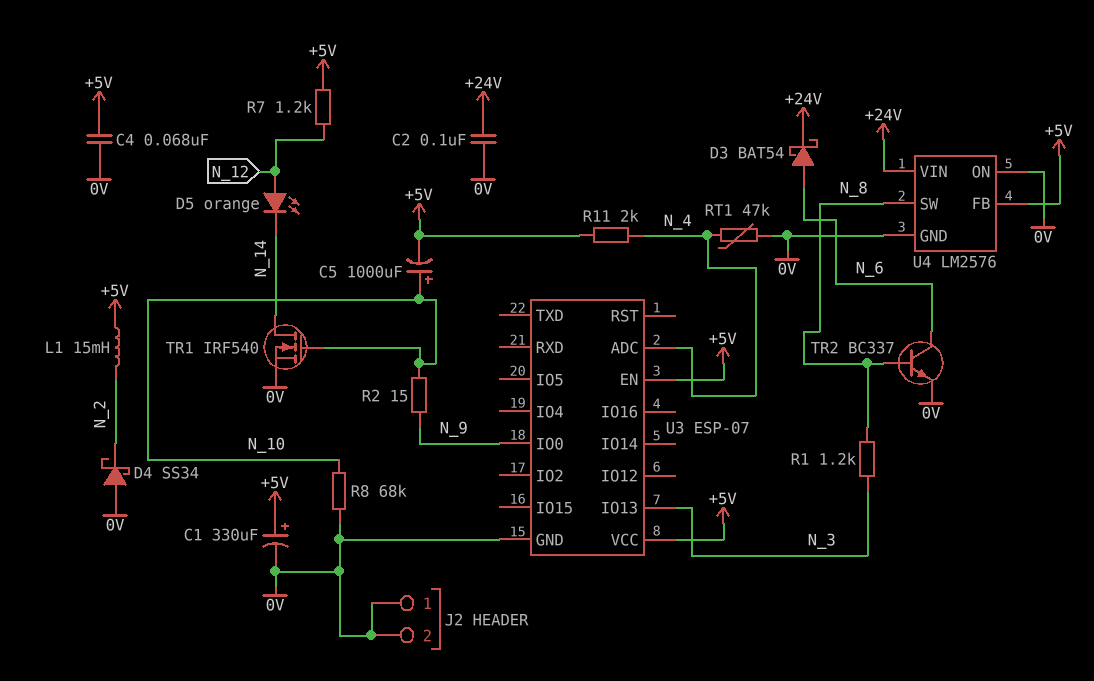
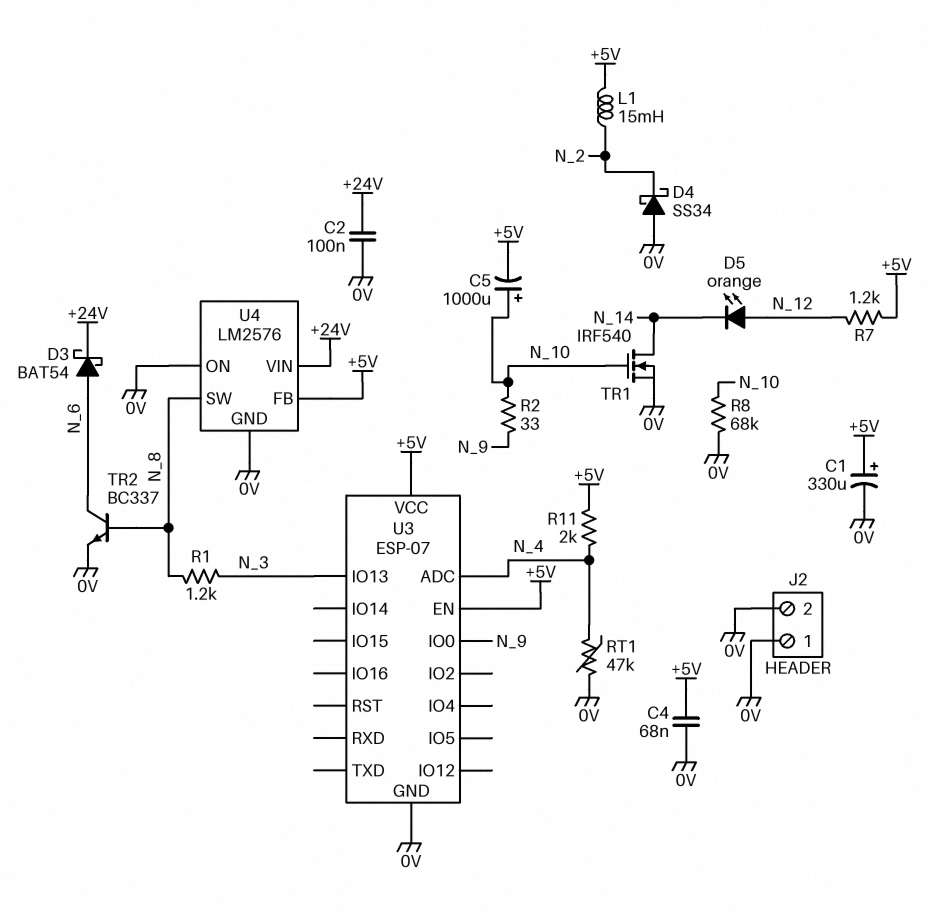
R2: 15 (N_9, N_10) -> 33 (N_9, N_10)

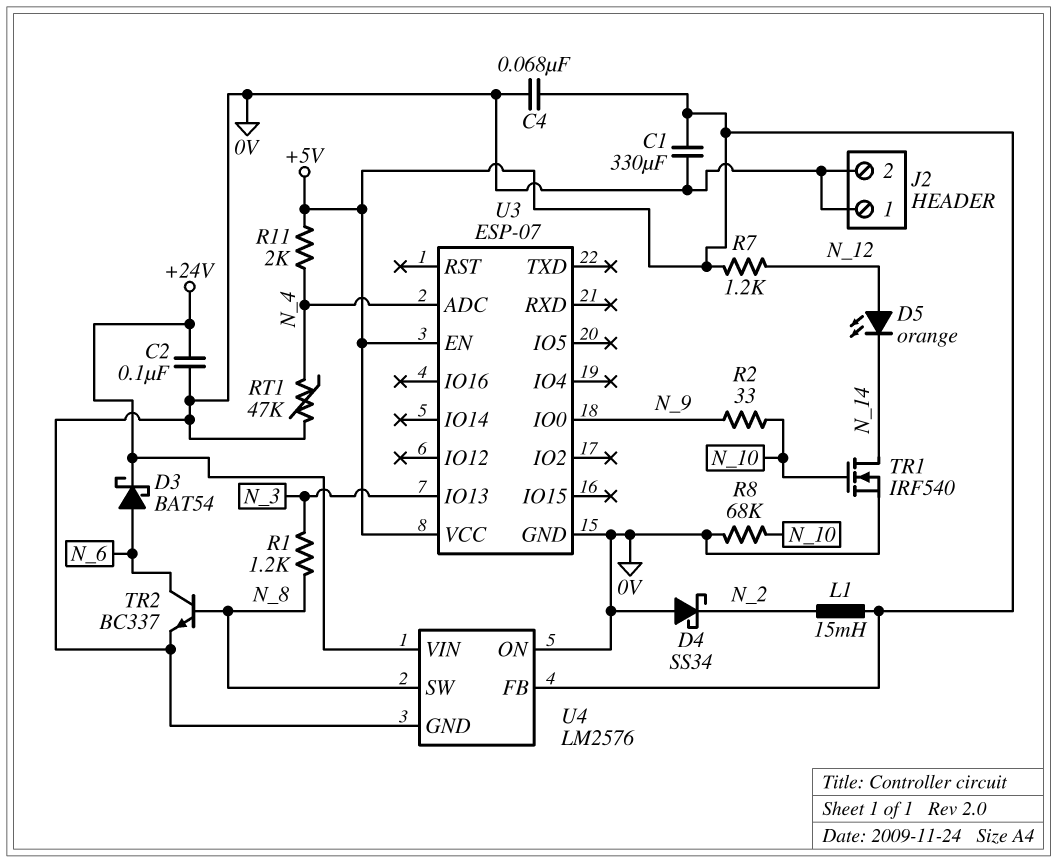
C1: 330uF (plus +5V, minus 0V) -> 330uF (+5V, 0V)
C5: 1000uF (plus N_10, minus +5V) -> none

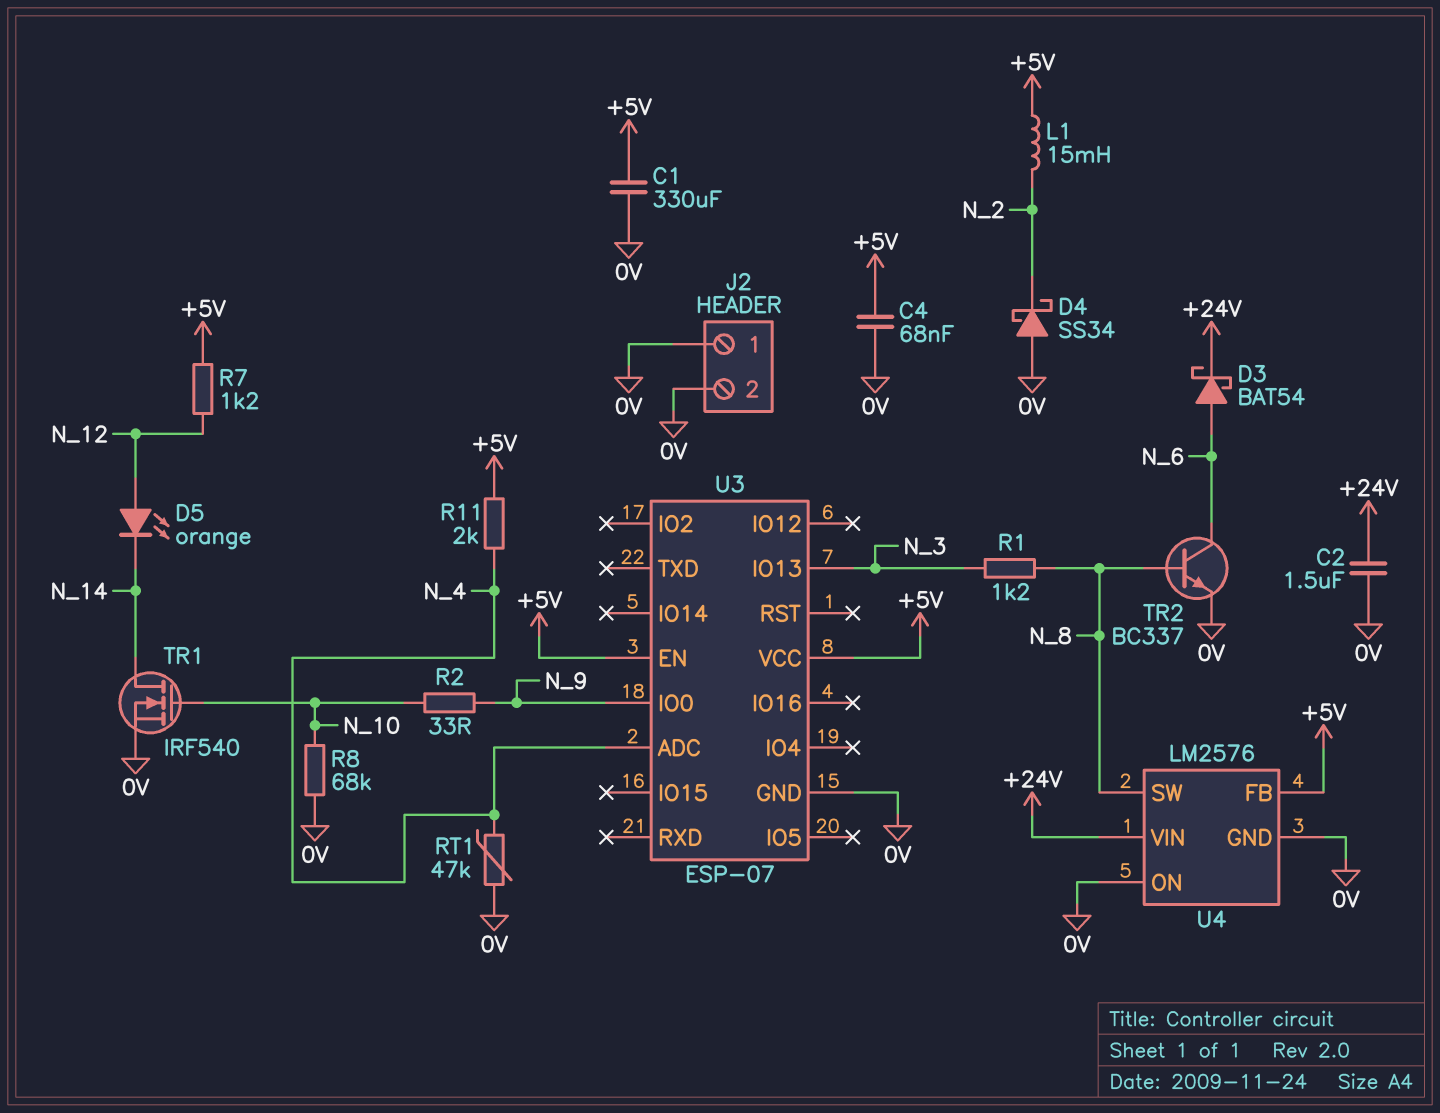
C2: 100nF (+24V, 0V) -> 1.5uF (+24V, 0V)

